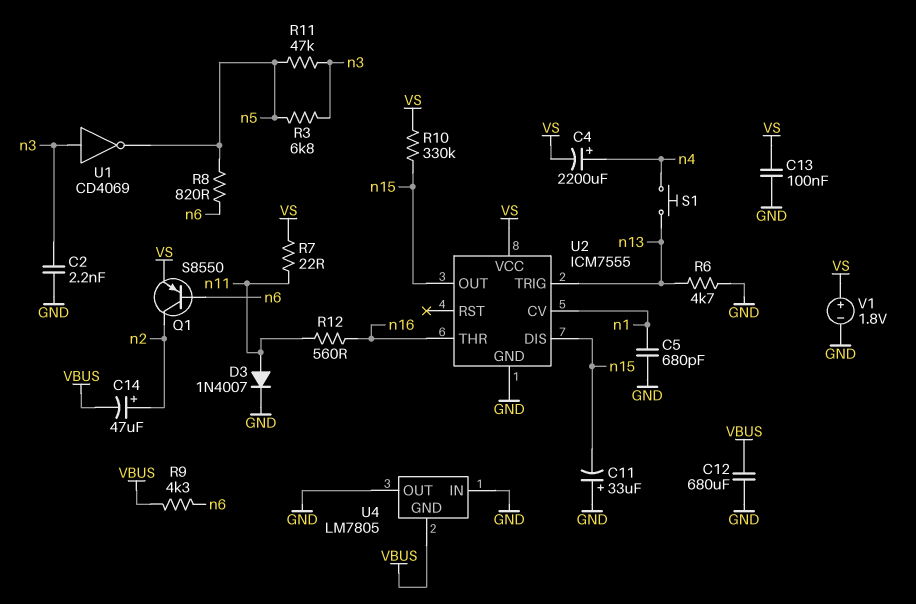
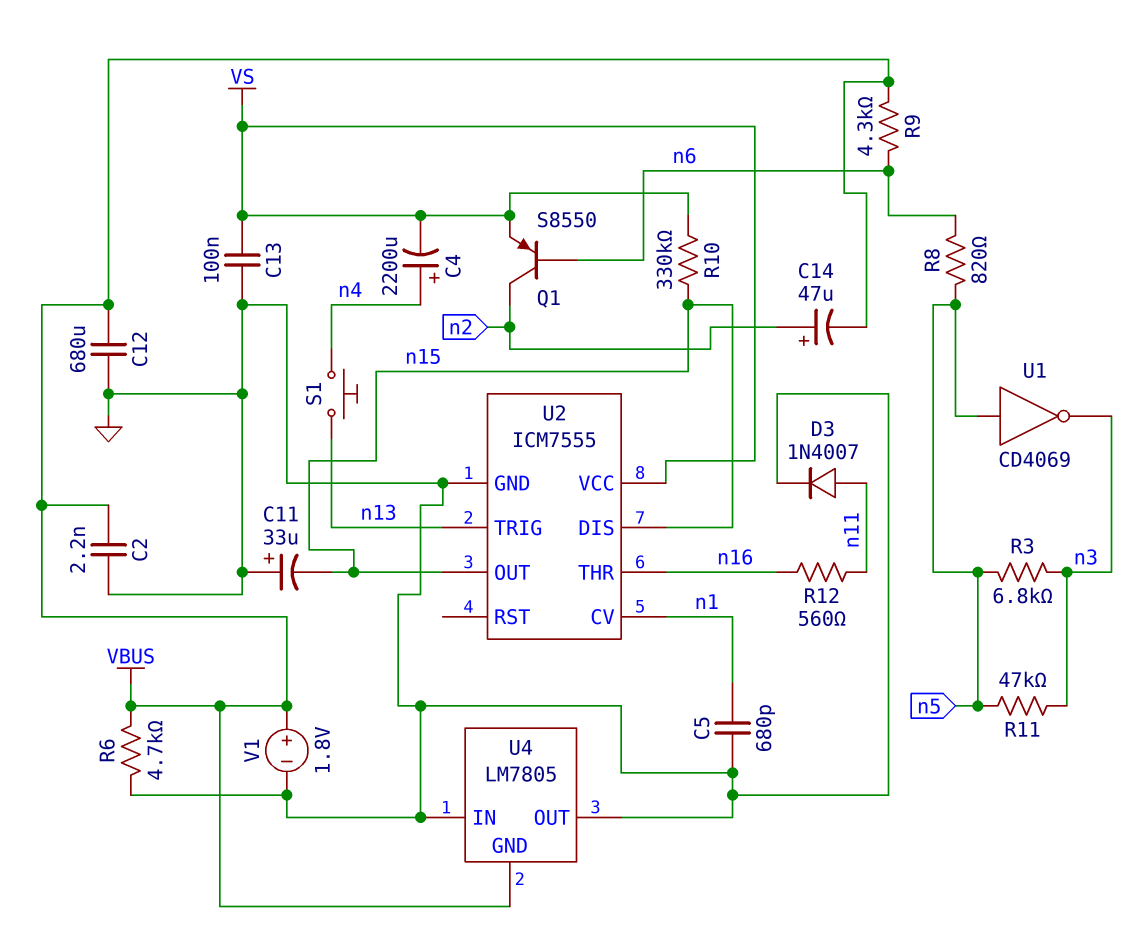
C2: 2.2nF (GND, n3) -> 2.2nF (GND, VBUS)
R6: 4.7k (GND, n13) -> 4.7k (GND, VBUS)
R7: 22 (VS, n11) -> none
U1: NOT CD4069 (in n3, out n5) -> NOT CD4069 (in n5, out n3)
V1: 1.8V (plus VS, minus GND) -> 1.8V (plus VBUS, minus GND)

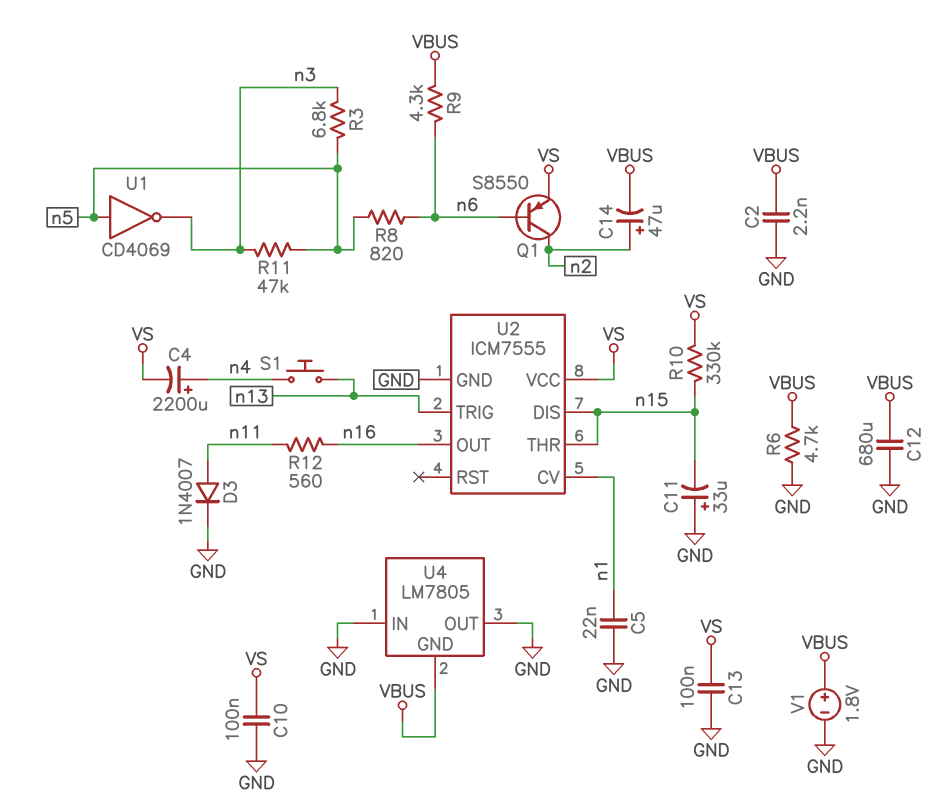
C5: 680pF (GND, n1) -> 22nF (GND, n1)
C10: none -> 100nF (GND, VS)
U2 pin OUT: n15 -> n16
U2 pin THR: n16 -> n15

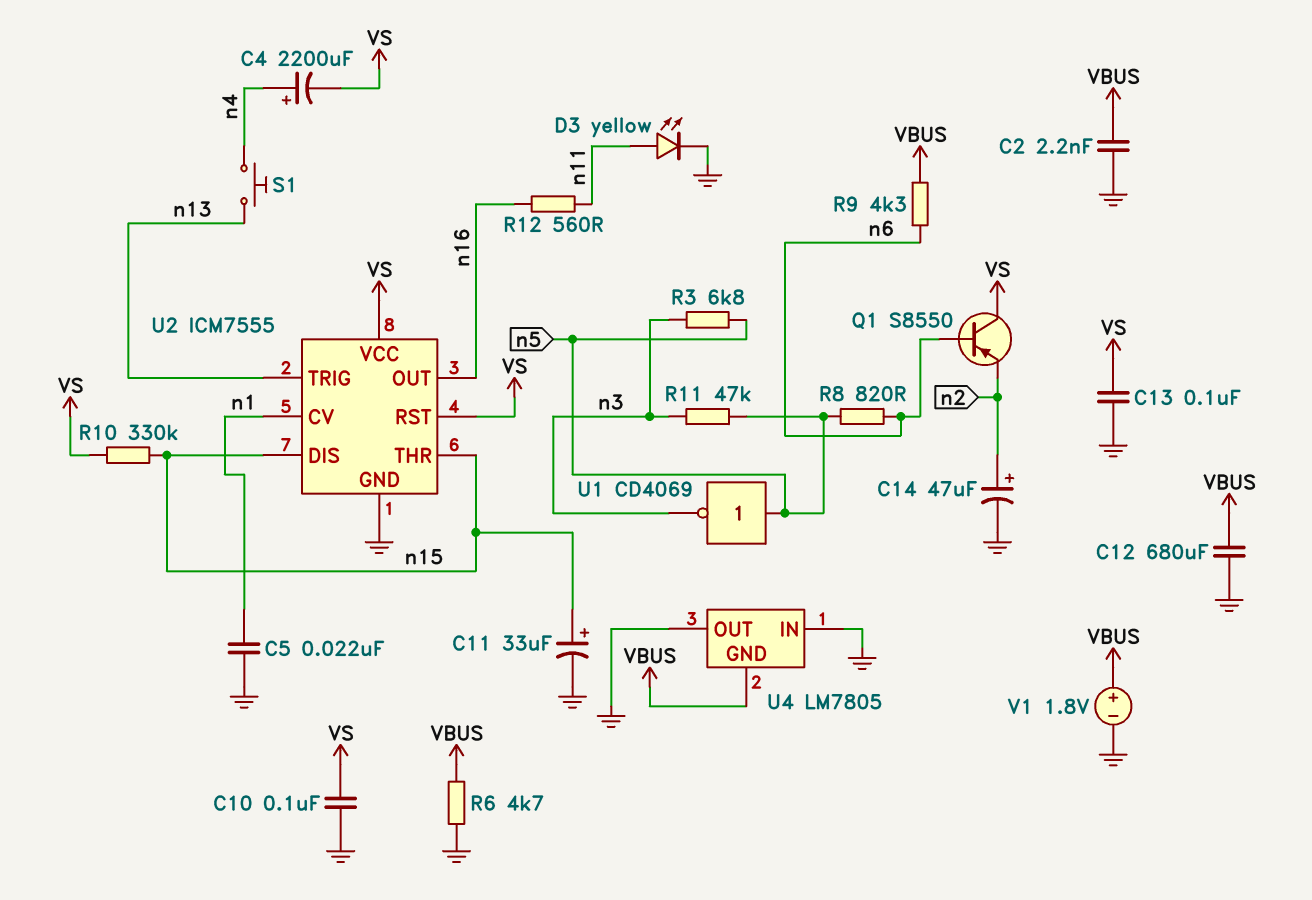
C11: 33uF (plus GND, minus n15) -> 33uF (plus n15, minus GND)
C14: 47uF (plus n2, minus VBUS) -> 47uF (plus n2, minus GND)
D3: diode 1N4007 (A n11, K GND) -> LED yellow (A n11, K GND)
Q1: PNP S8550 (B n6, C n2, E VS) -> PNP S8550 (B n6, C VS, E n2)
U2 pin RST: none -> VS

